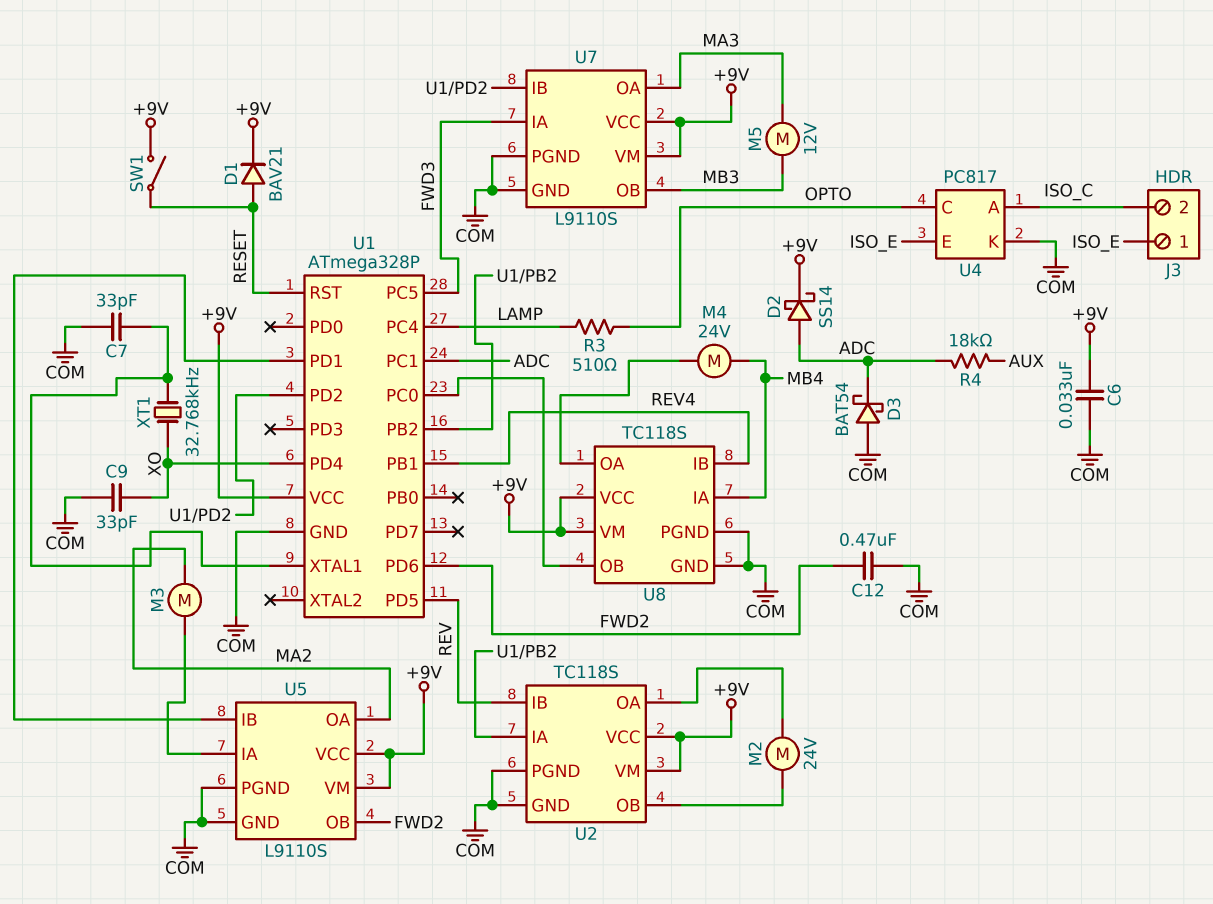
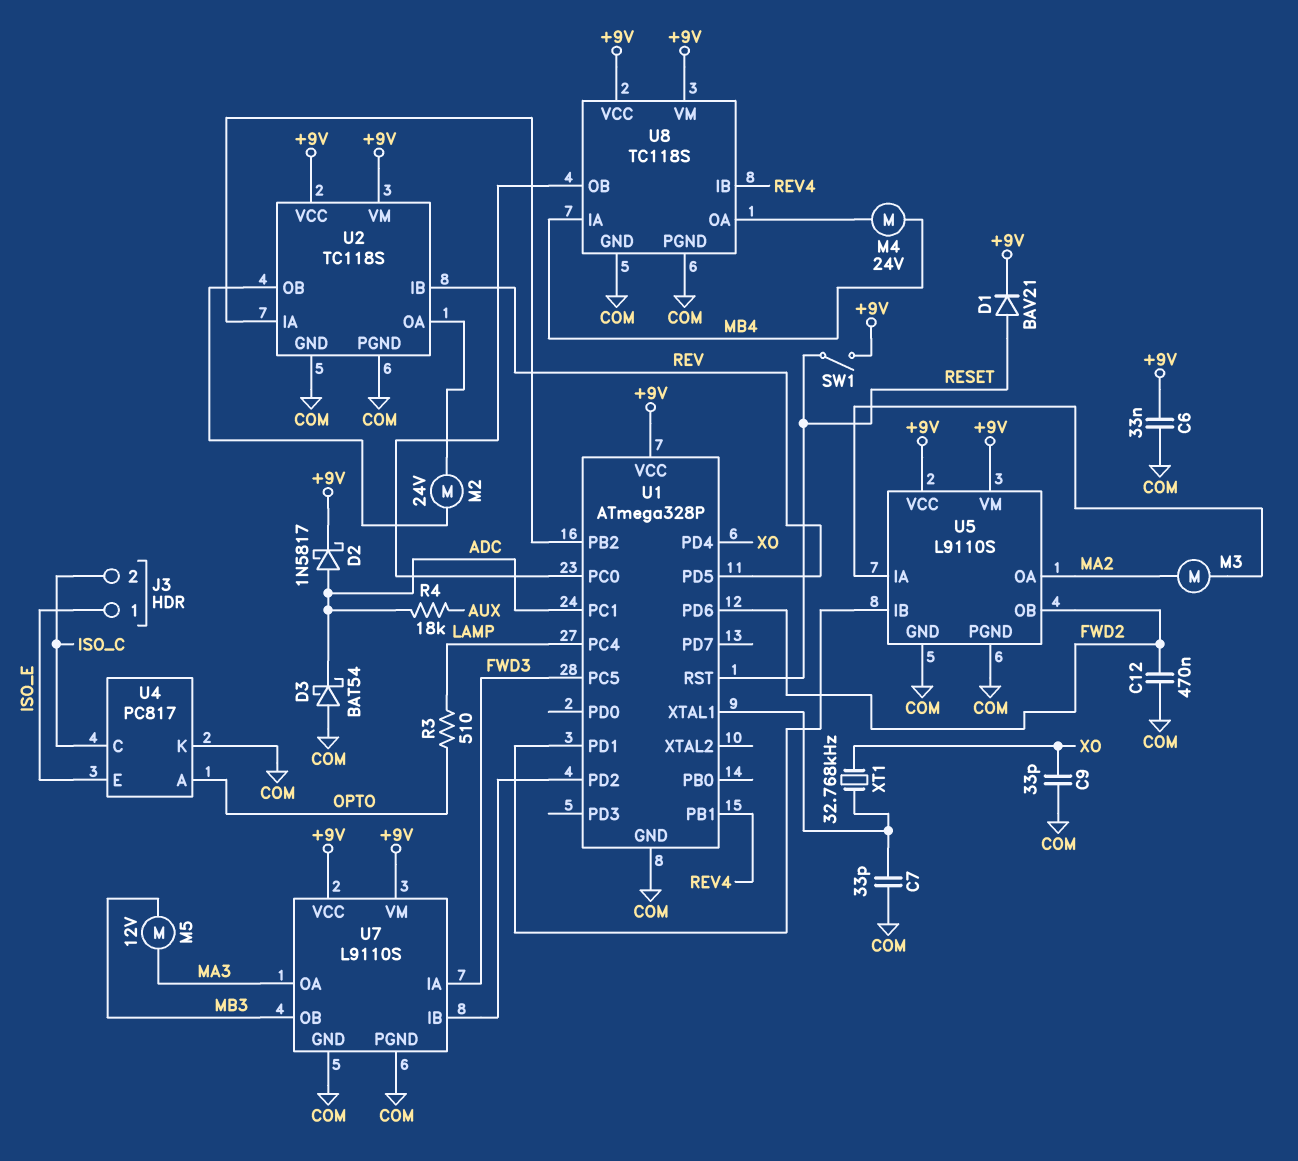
D2: schottky SS14 (A ADC, K +9V) -> schottky 1N5817 (A ADC, K +9V)
U4 pin A: ISO_C -> OPTO
U4 pin C: OPTO -> ISO_C

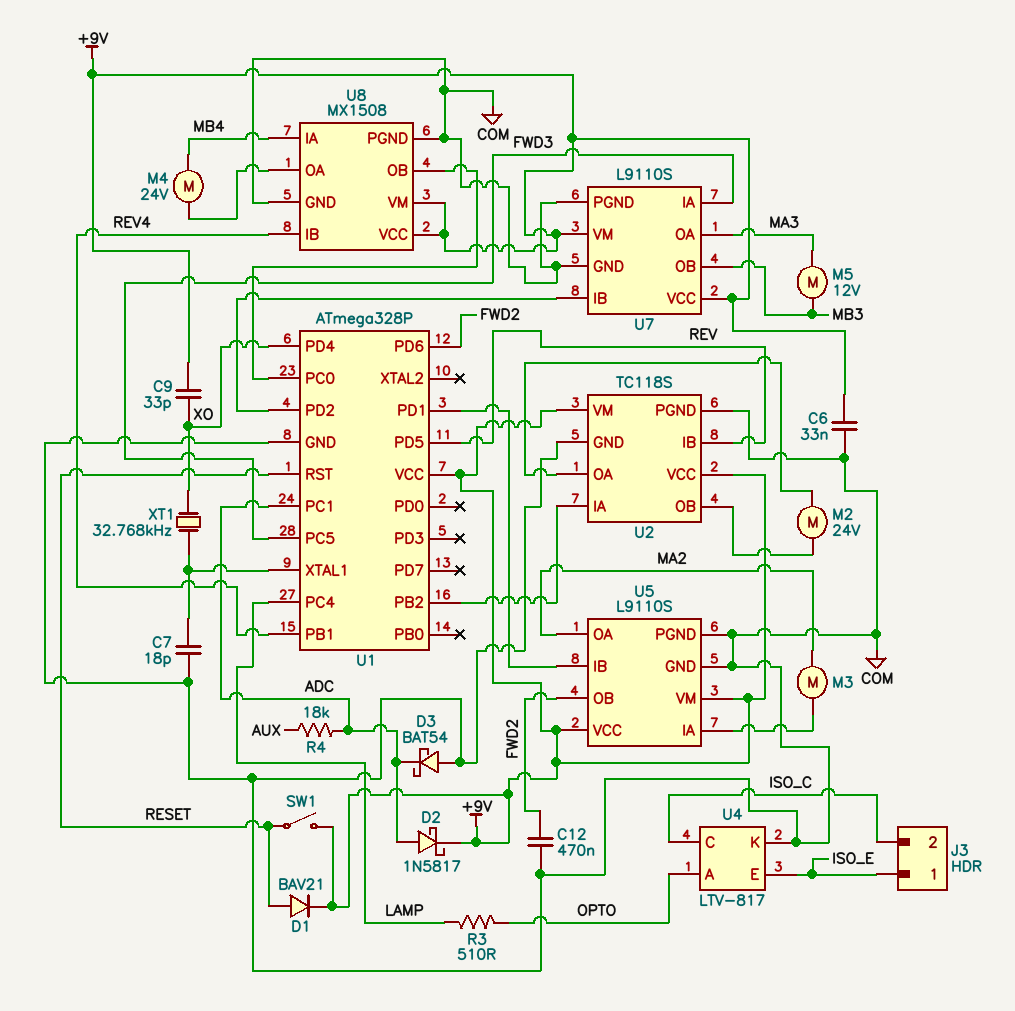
C7: 33pF (COM, U1/XTAL1) -> 18pF (COM, U1/XTAL1)
C9: 33pF (COM, XO) -> 33pF (+9V, XO)
U4: PC817 -> LTV-817
U8: TC118S -> MX1508

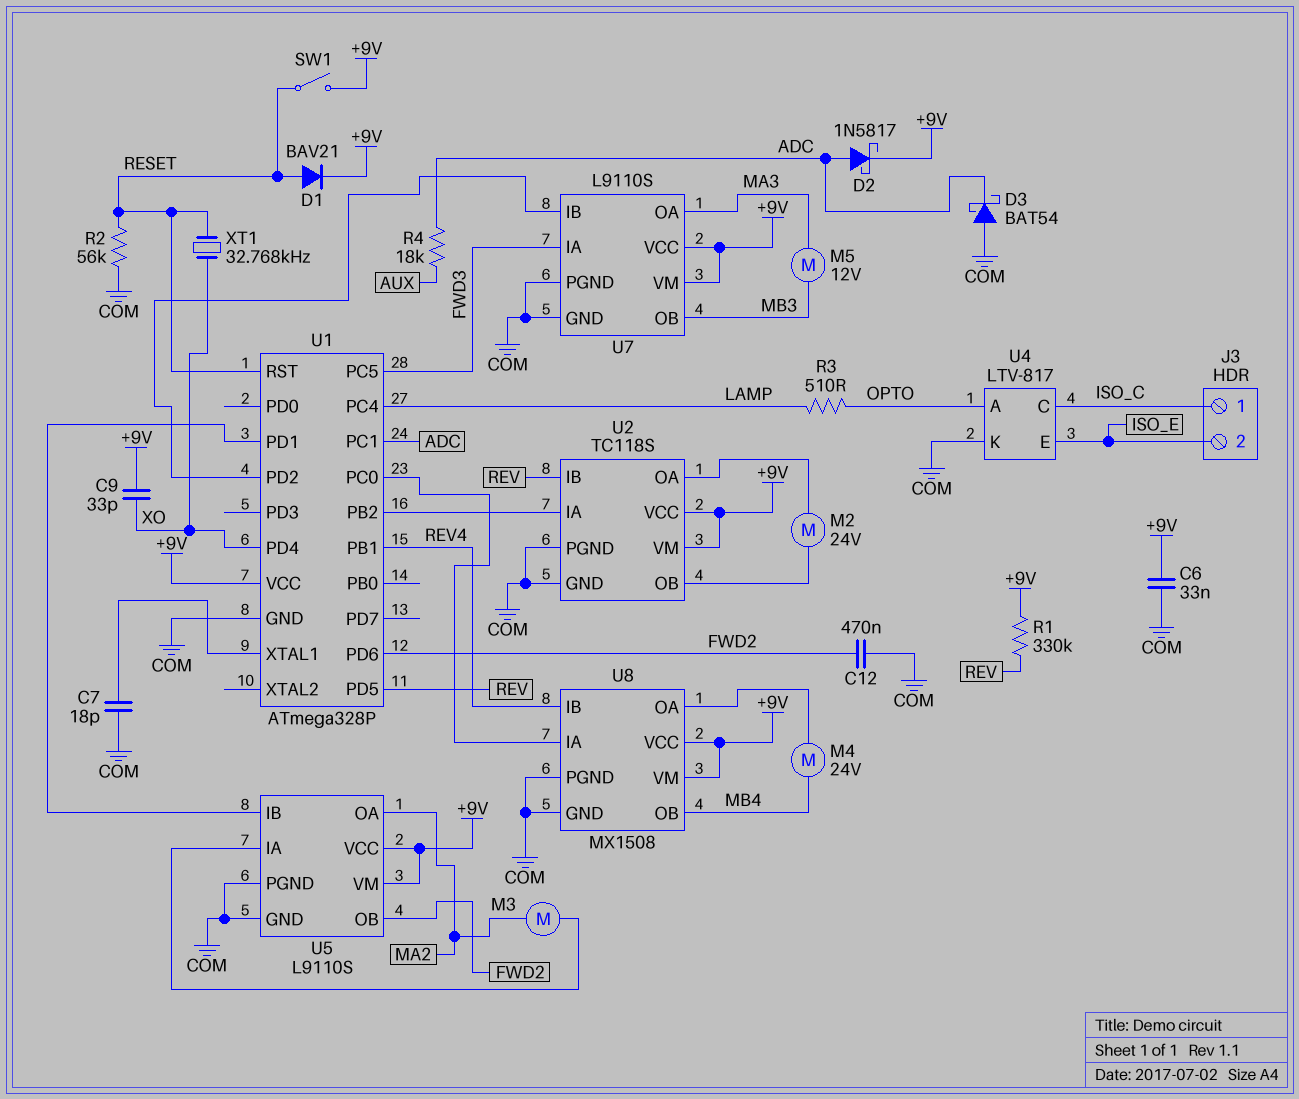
J3 pin 1: ISO_E -> ISO_C
J3 pin 2: ISO_C -> ISO_E
R1: none -> 330k (+9V, REV)
R2: none -> 56k (COM, RESET)
U8 pin IA: MB4 -> U1/PC0
U8 pin OB: U1/PC0 -> MB4
XT1: 32.768kHz (U1/XTAL1, XO) -> 32.768kHz (RESET, XO)

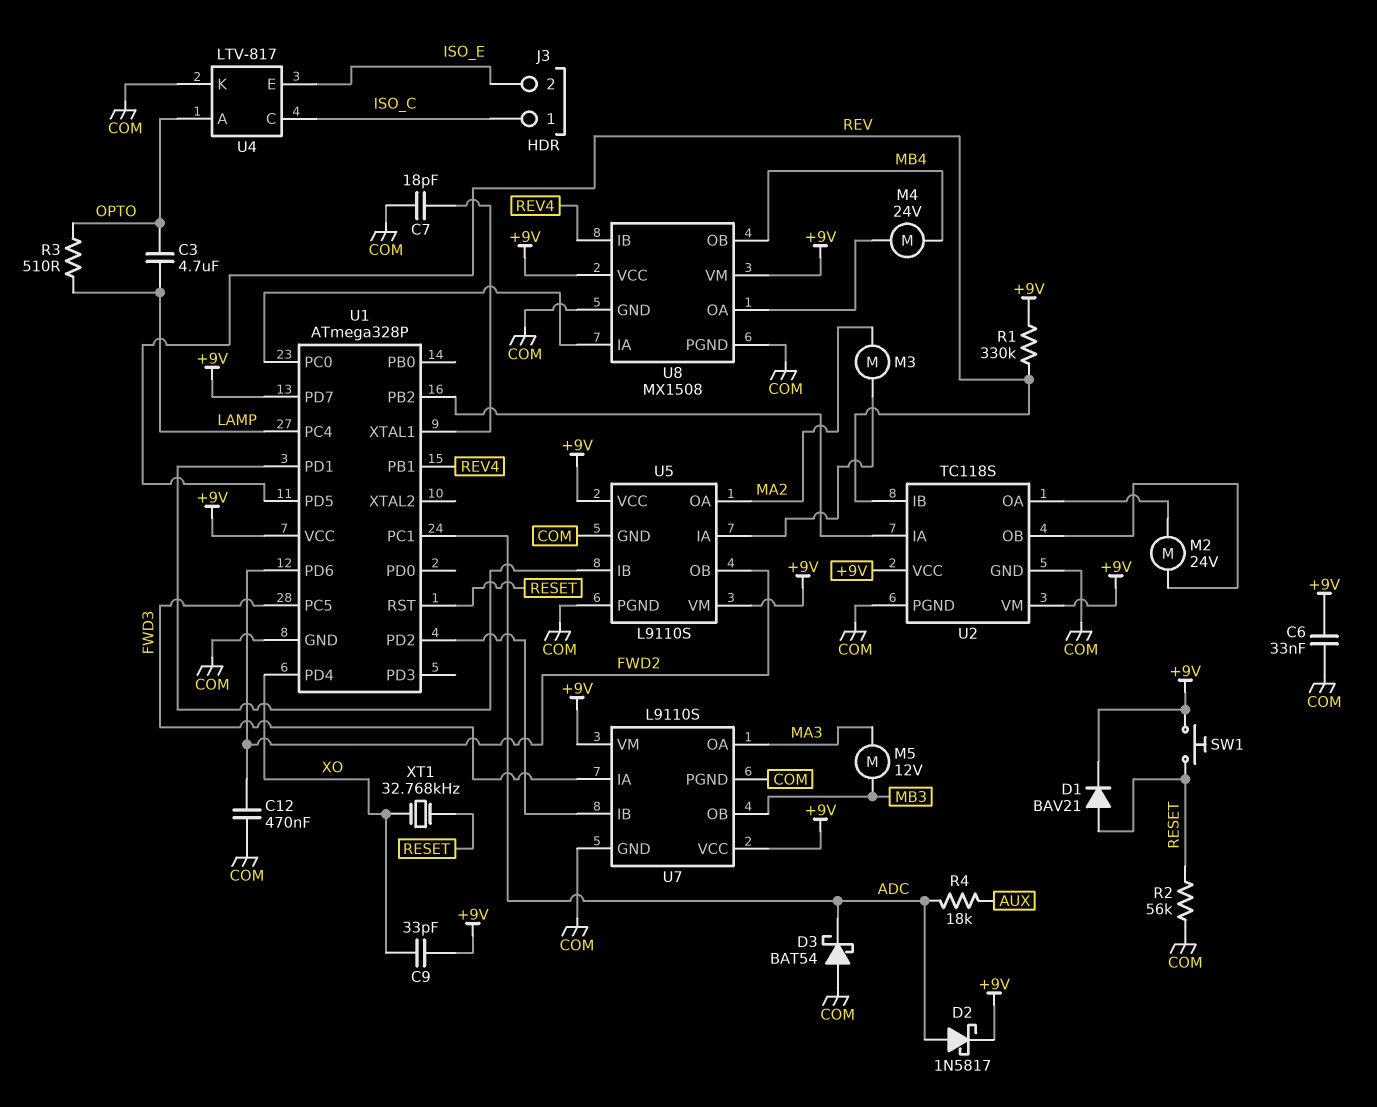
C3: none -> 4.7uF (LAMP, OPTO)
SW1: switch (+9V, RESET) -> button (+9V, RESET)
U1 pin PD7: none -> +9V

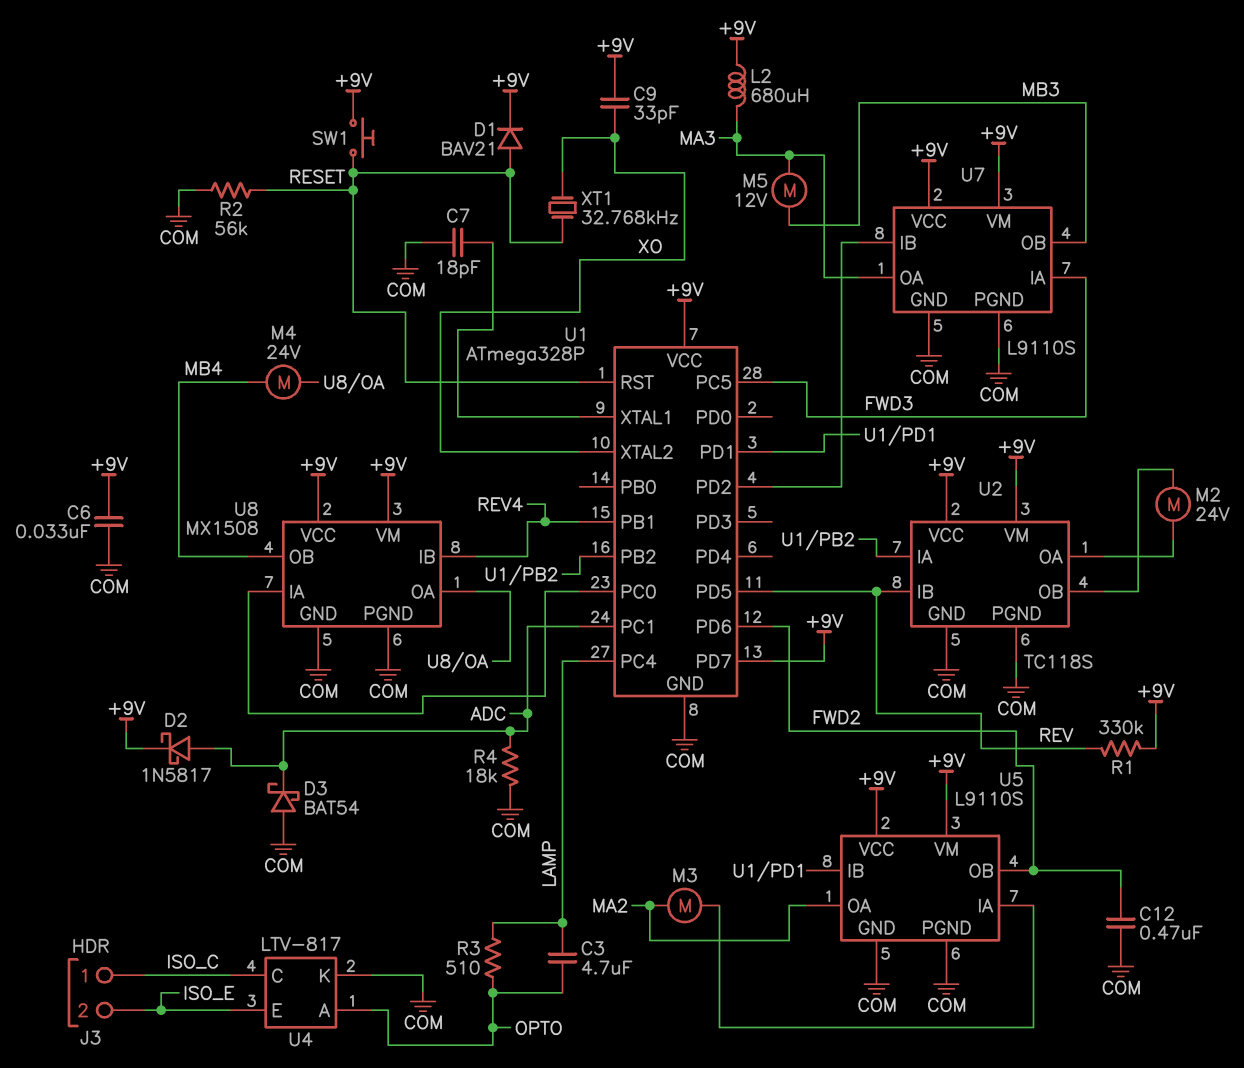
L2: none -> 680uH (+9V, MA3)
R4: 18k (ADC, AUX) -> 18k (ADC, COM)
U1 pin PD4: XO -> none
U1 pin XTAL2: none -> XO

